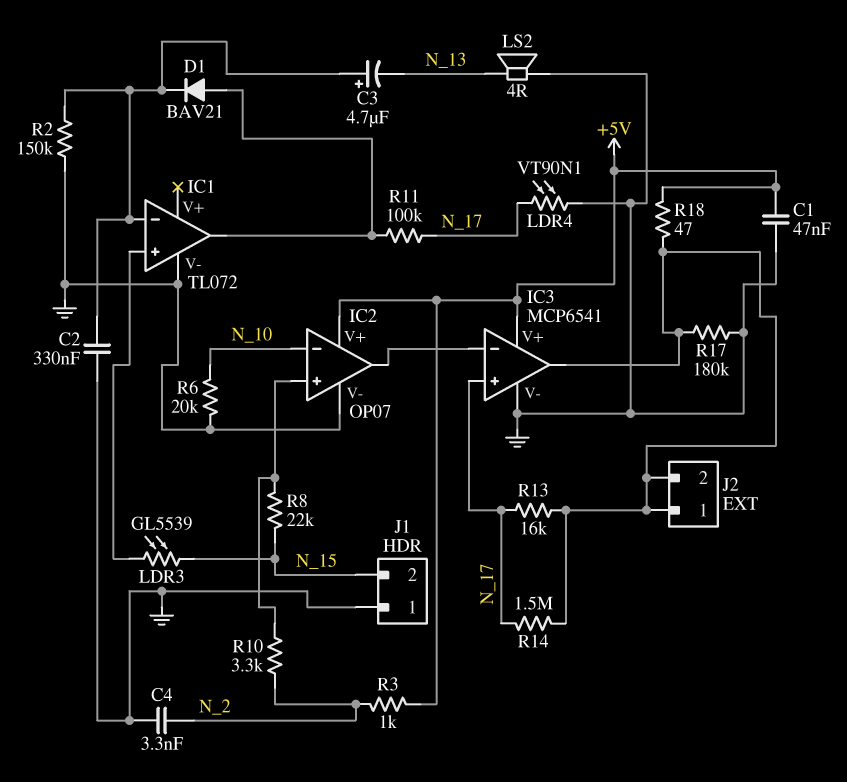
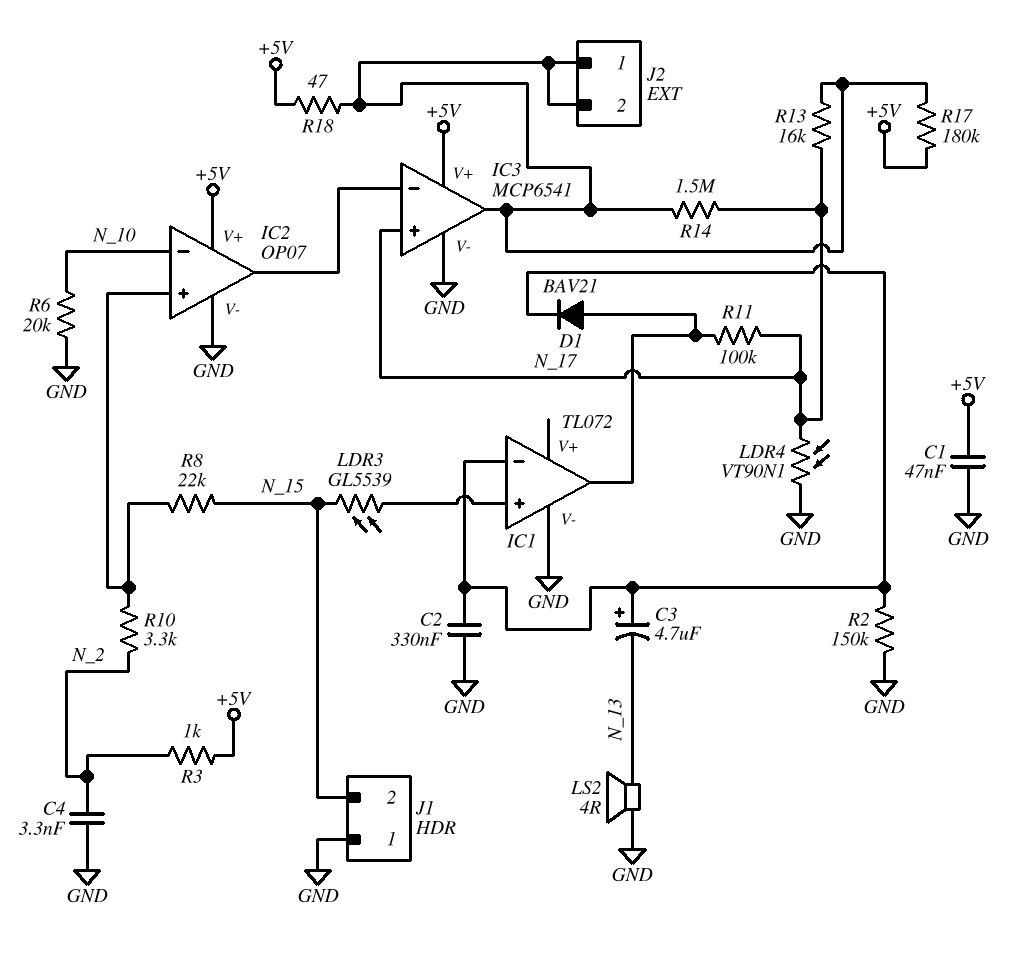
R17: 180k (GND, IC3/out) -> 180k (+5V, IC3/out)

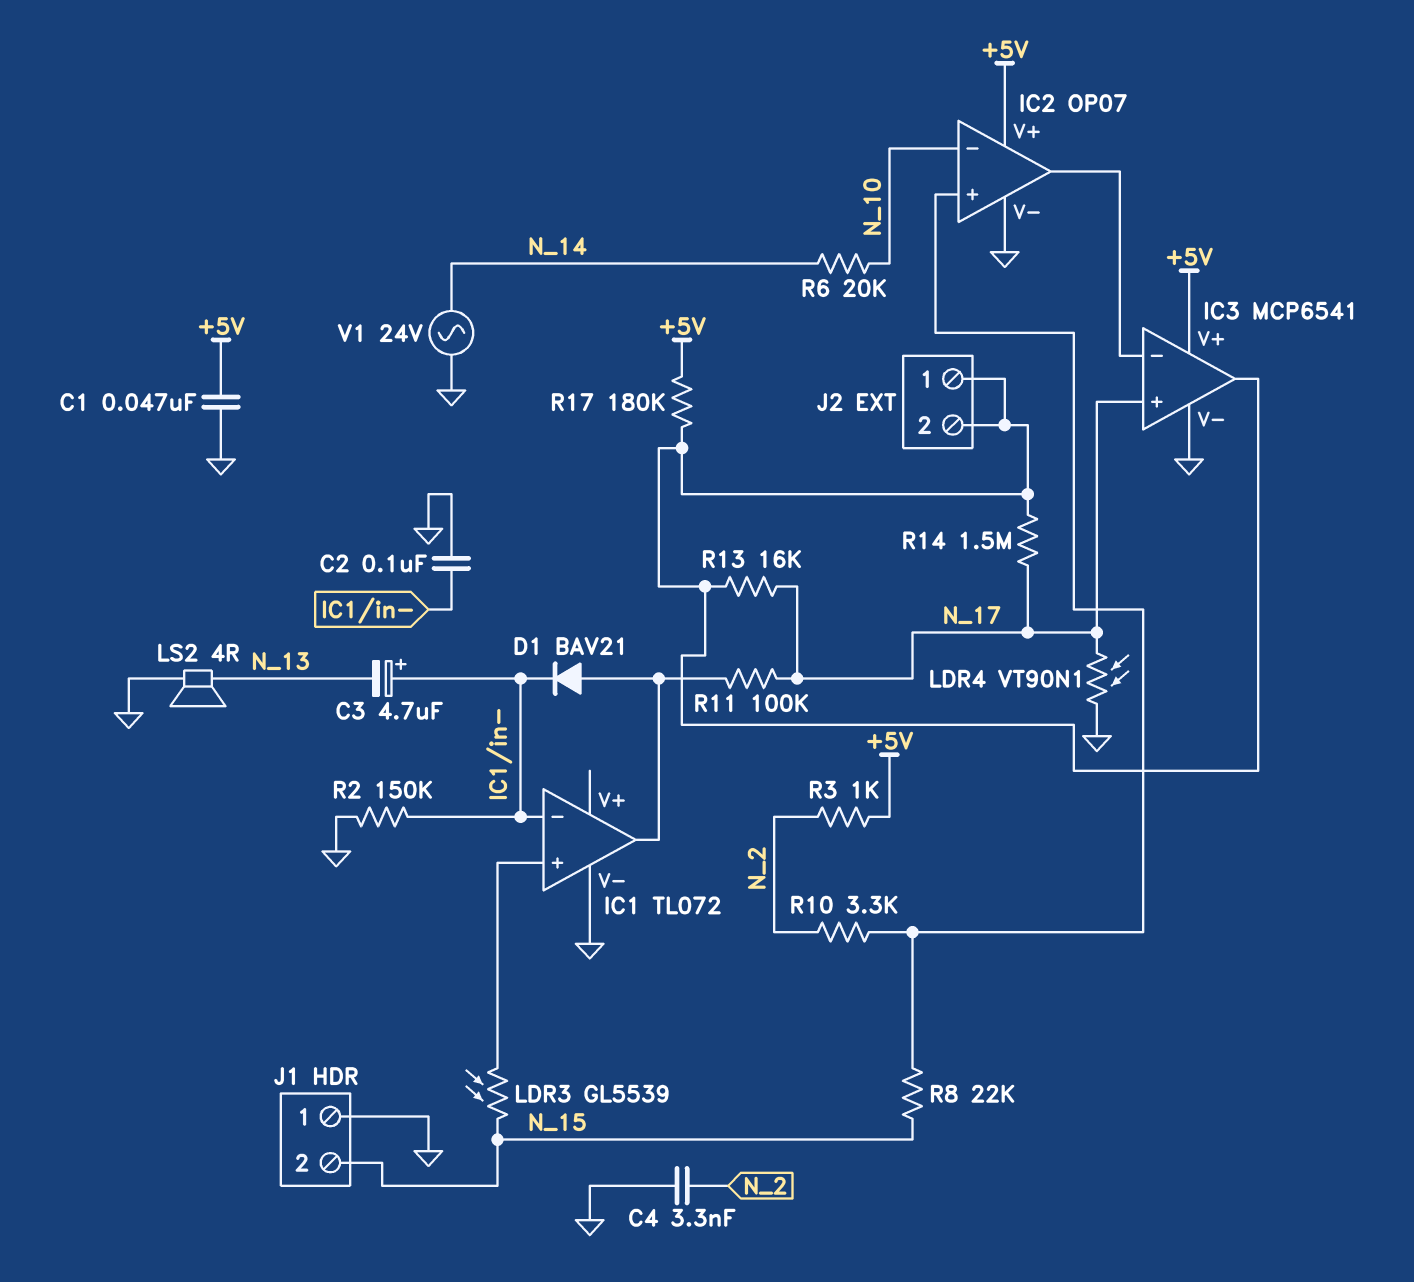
C2: 330nF (GND, IC1/in-) -> 100nF (GND, IC1/in-)
R6: 20k (GND, N_10) -> 20k (N_10, N_14)
R18: 47 (+5V, IC3/out) -> none
V1: none -> AC 24V (GND, N_14)

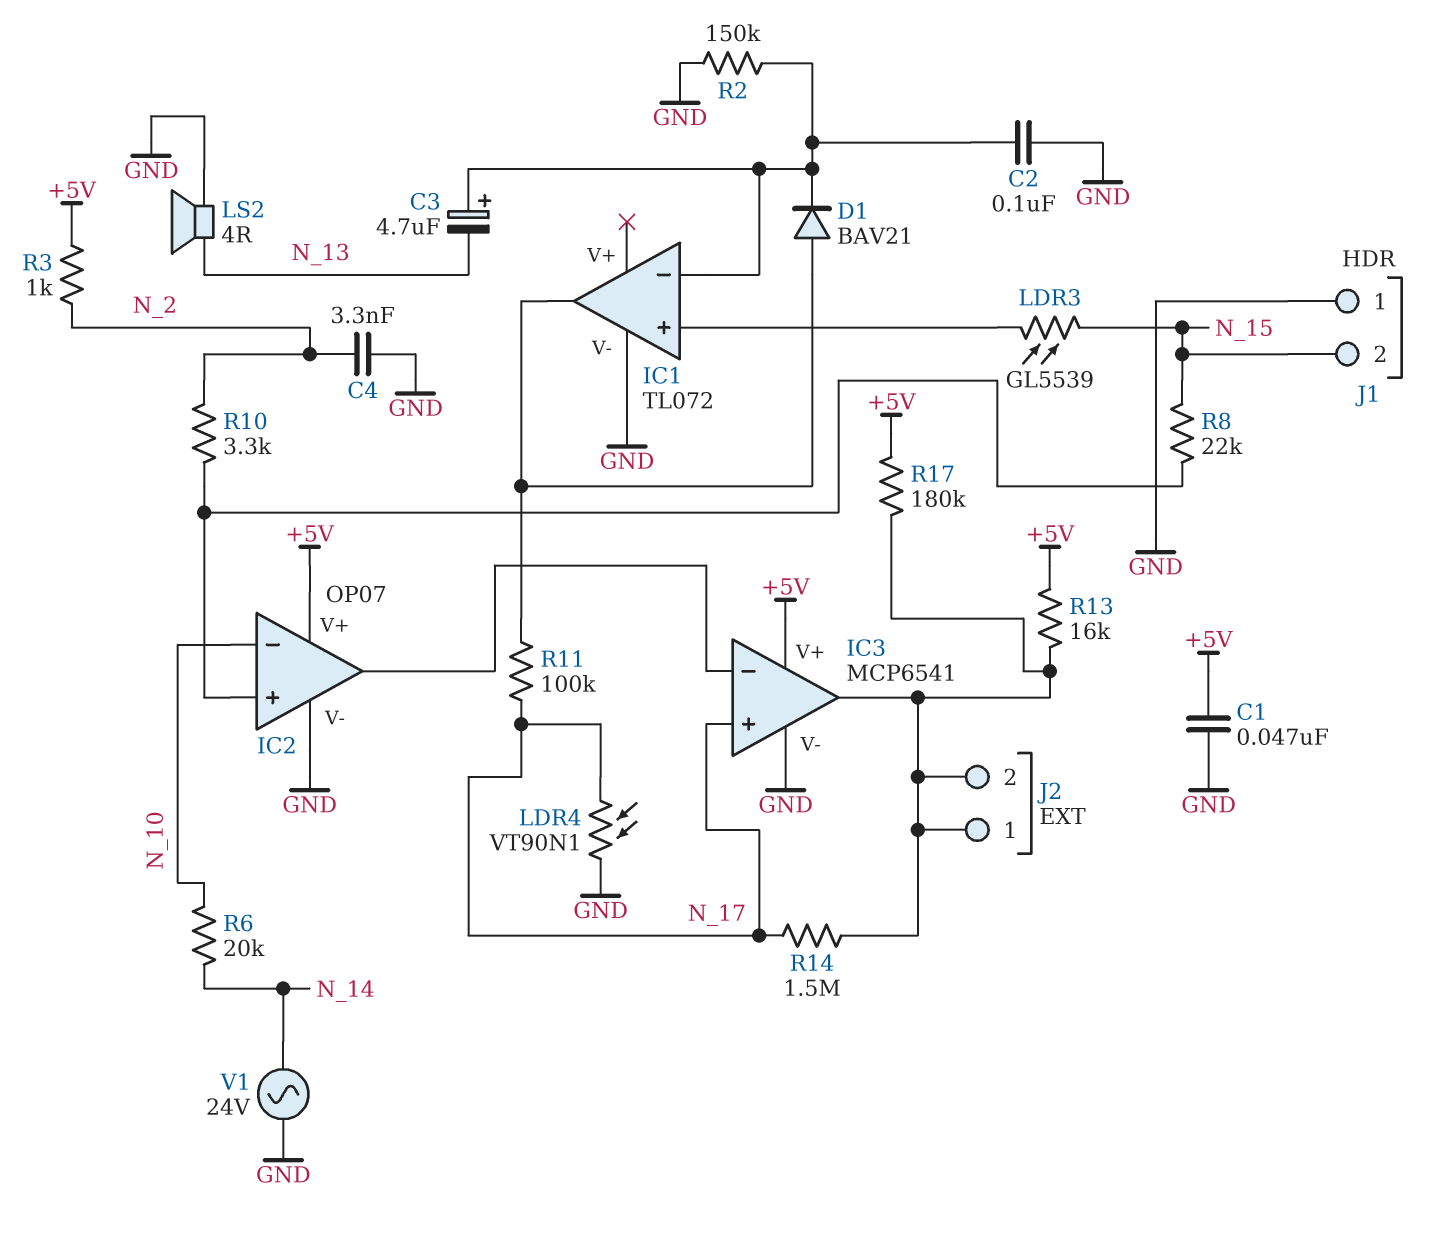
R13: 16k (IC3/out, N_17) -> 16k (+5V, IC3/out)

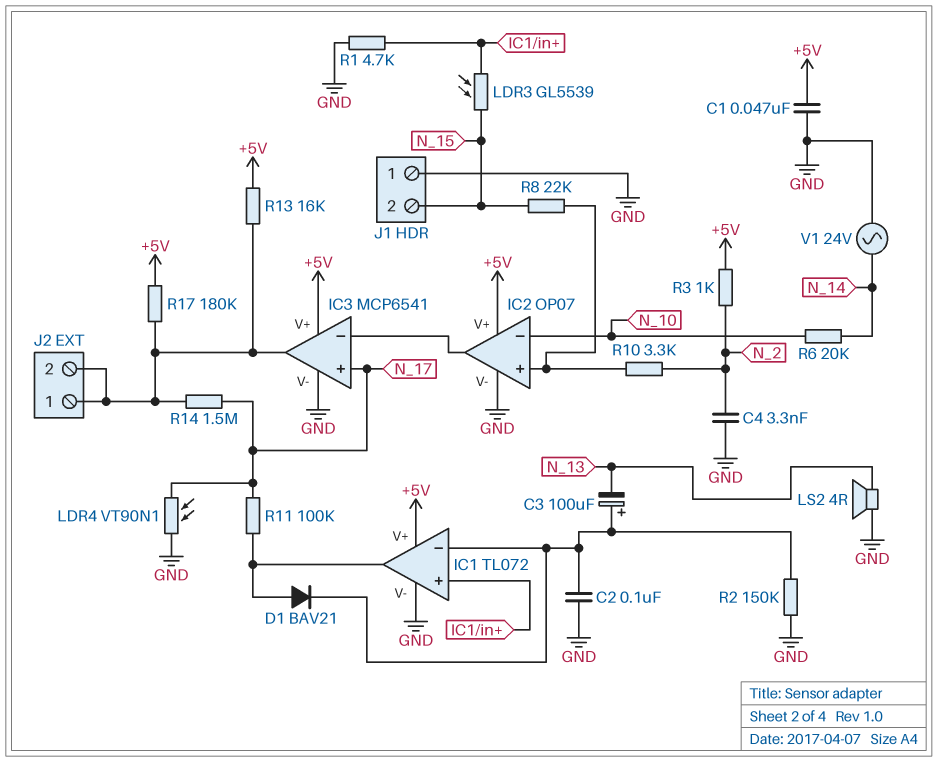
C3: 4.7uF (plus IC1/in-, minus N_13) -> 100uF (plus IC1/in-, minus N_13)
IC1 pin V+: none -> +5V
R1: none -> 4.7k (GND, IC1/in+)

